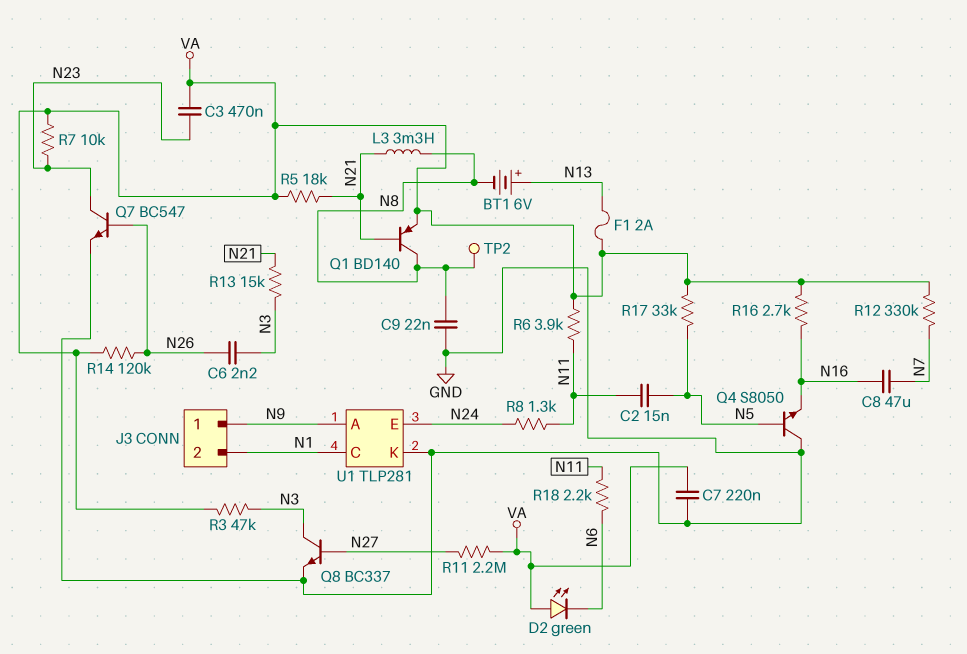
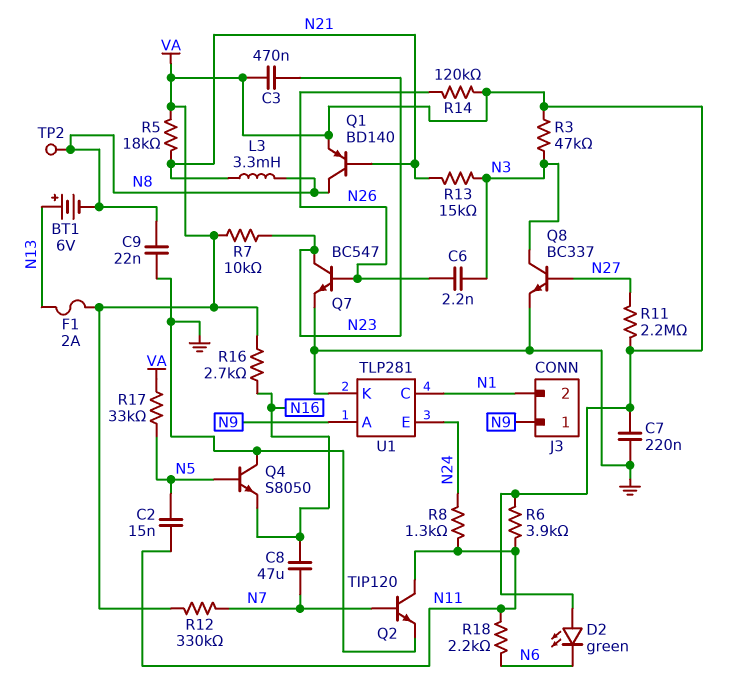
Q2: none -> NPN TIP120 (B N7, C N11, E GND)

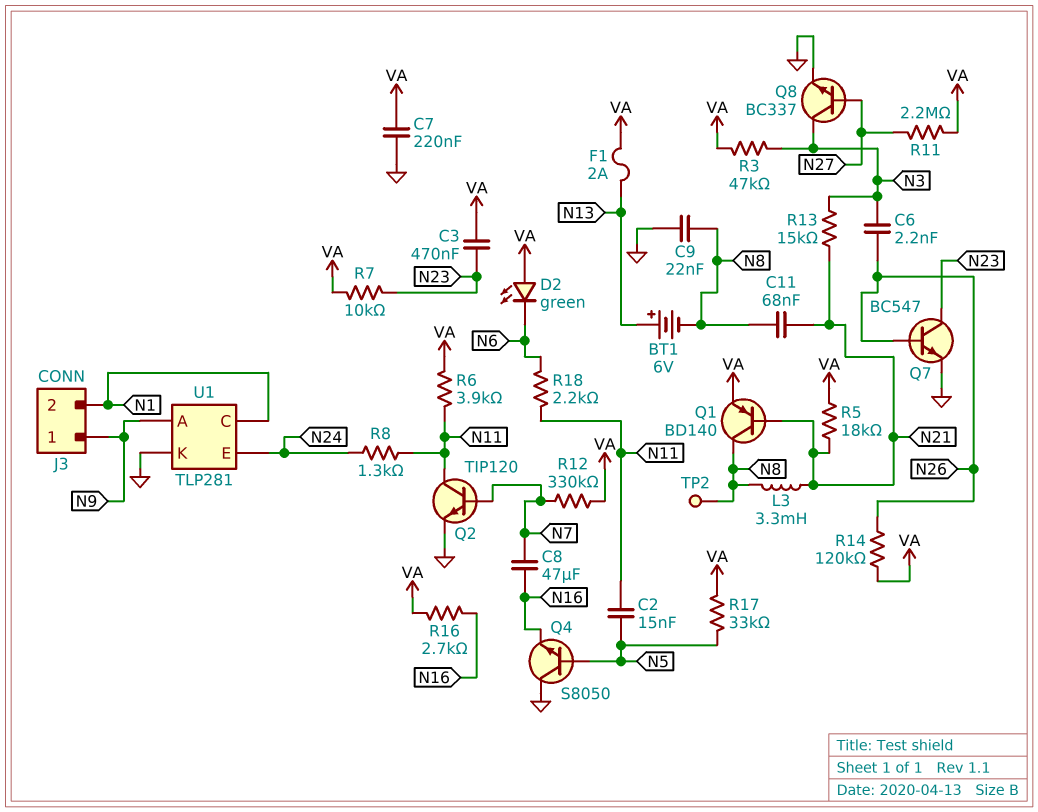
C11: none -> 68nF (N8, N21)

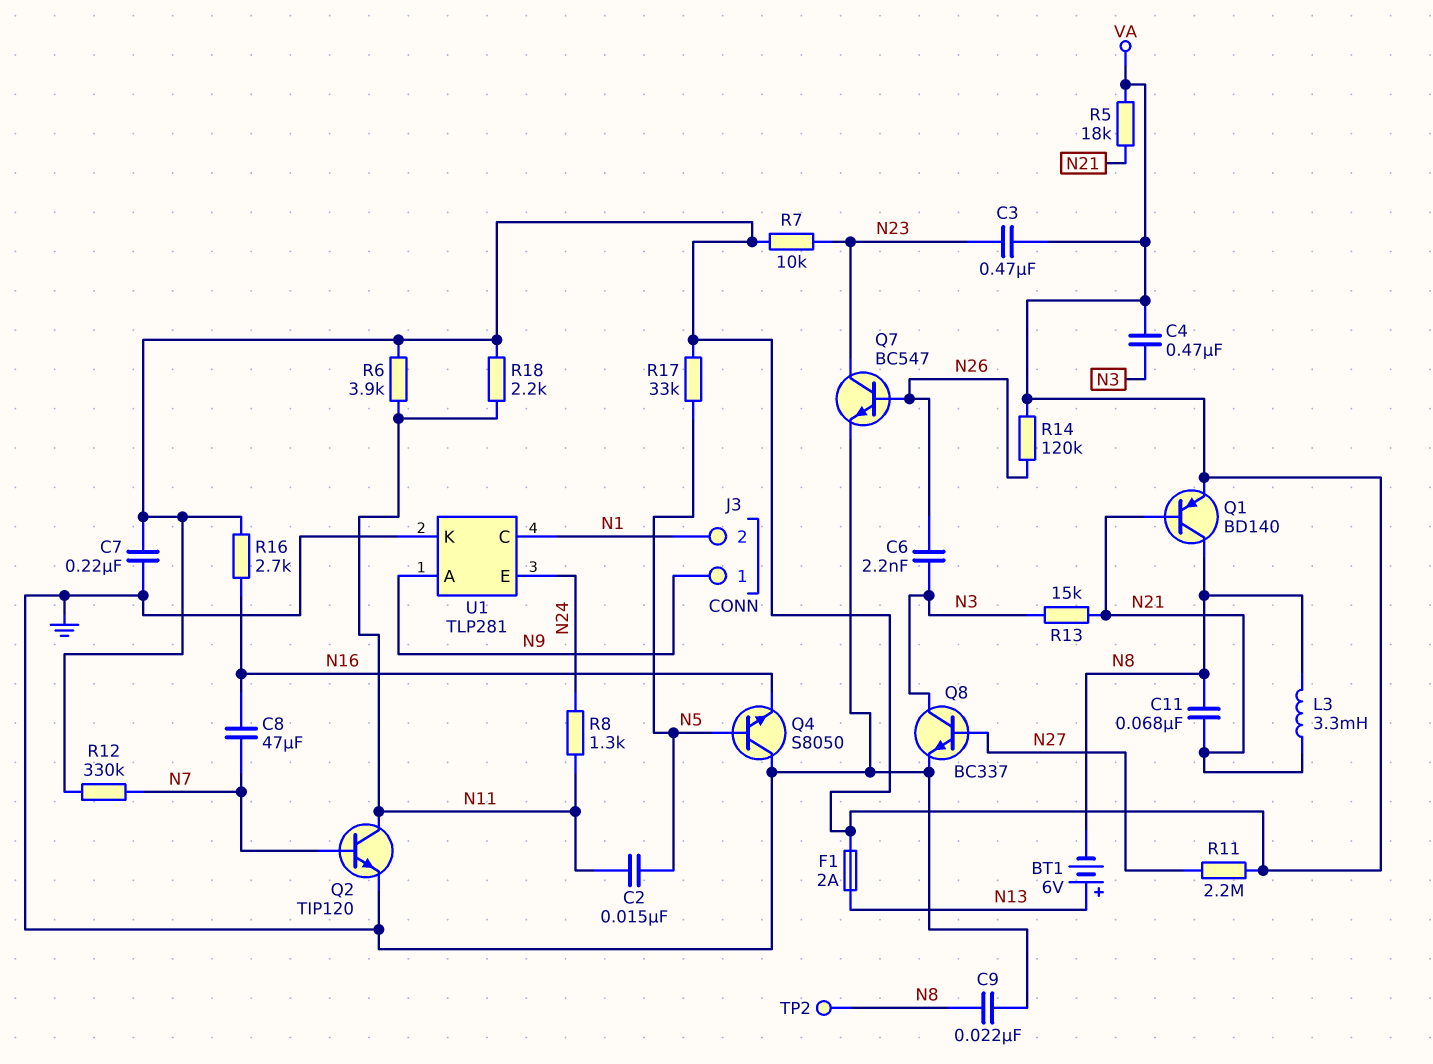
C4: none -> 470nF (N3, VA)
D2: LED green (A VA, K N6) -> none
R3: 47k (N3, VA) -> none
R18: 2.2k (N6, N11) -> 2.2k (N11, VA)

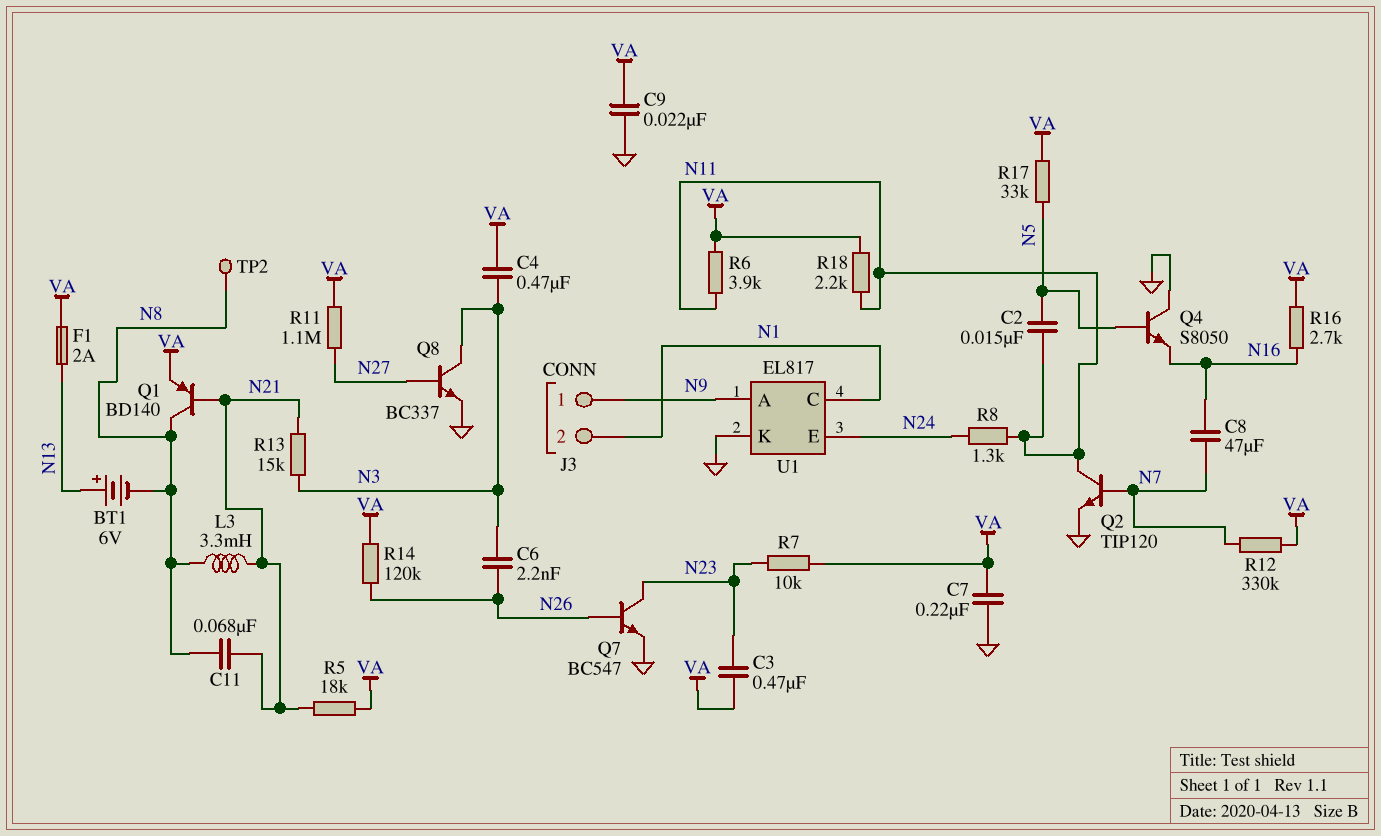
C9: 22nF (GND, N8) -> 22nF (GND, VA)
R11: 2.2M (N27, VA) -> 1.1M (N27, VA)
U1: TLP281 -> EL817

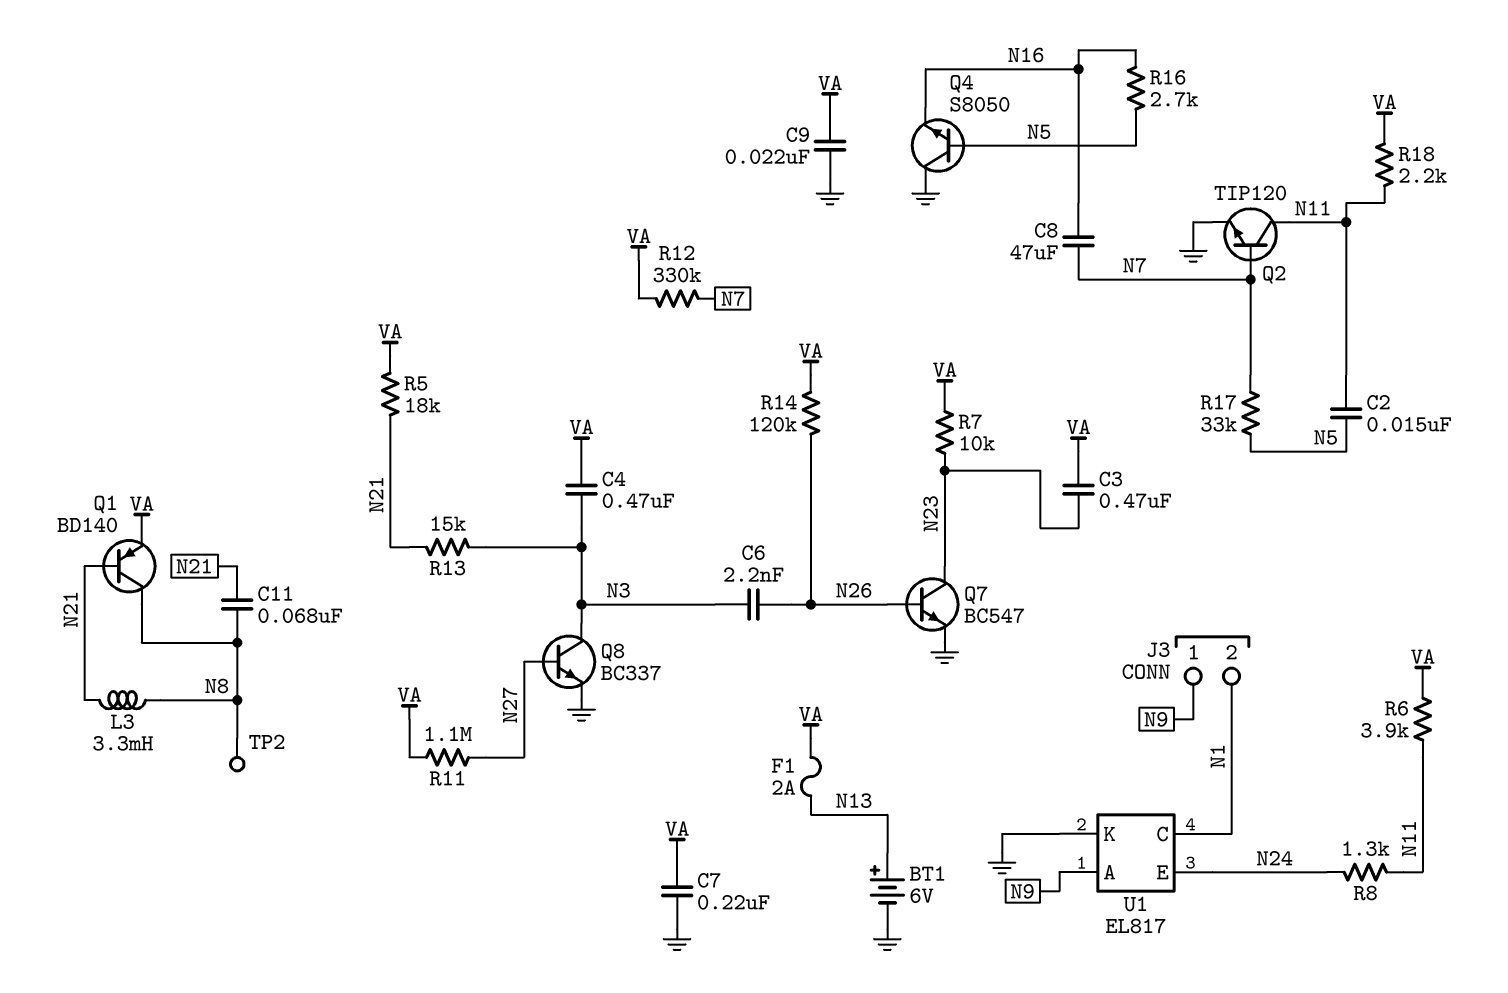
BT1: 6V (plus N13, minus N8) -> 6V (plus N13, minus GND)
R16: 2.7k (N16, VA) -> 2.7k (N5, N16)
R17: 33k (N5, VA) -> 33k (N5, N7)

